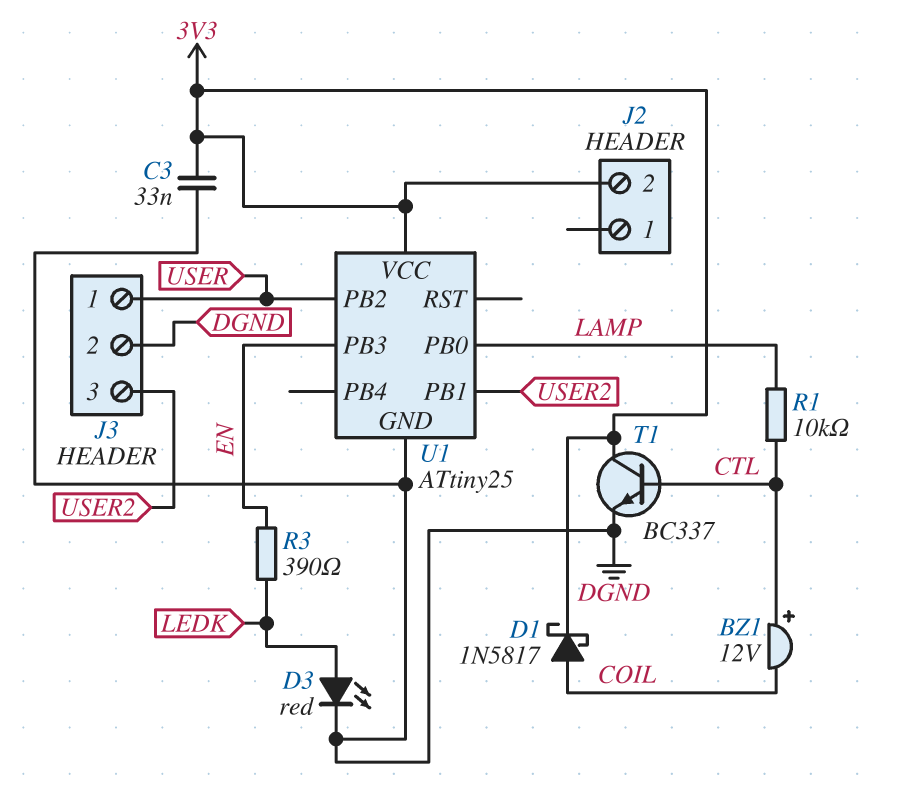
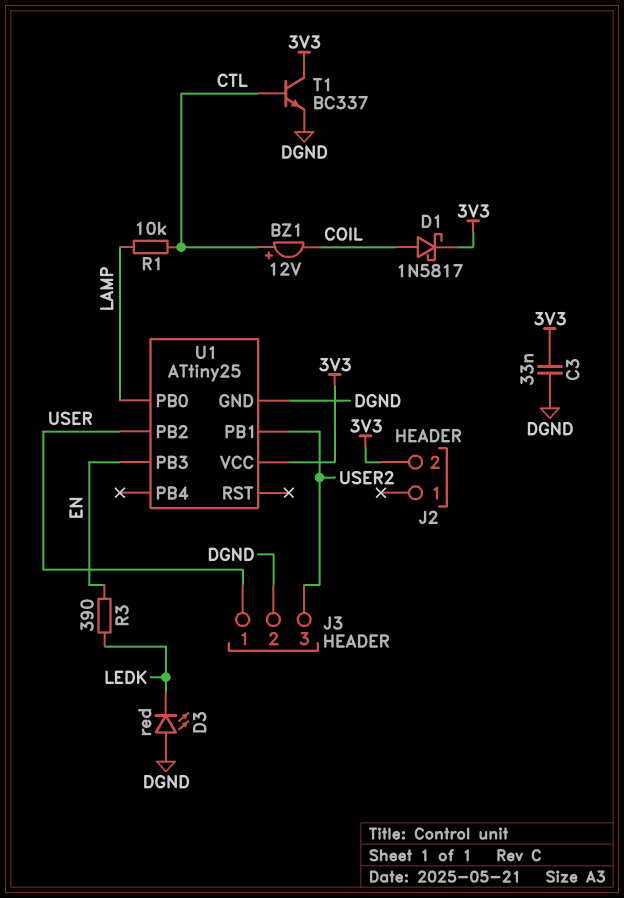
D3: LED red (A LEDK, K DGND) -> LED red (A DGND, K LEDK)

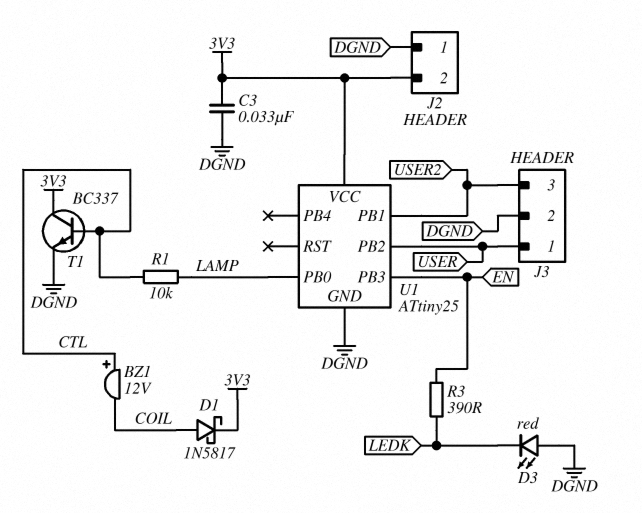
J2 pin 1: none -> DGND

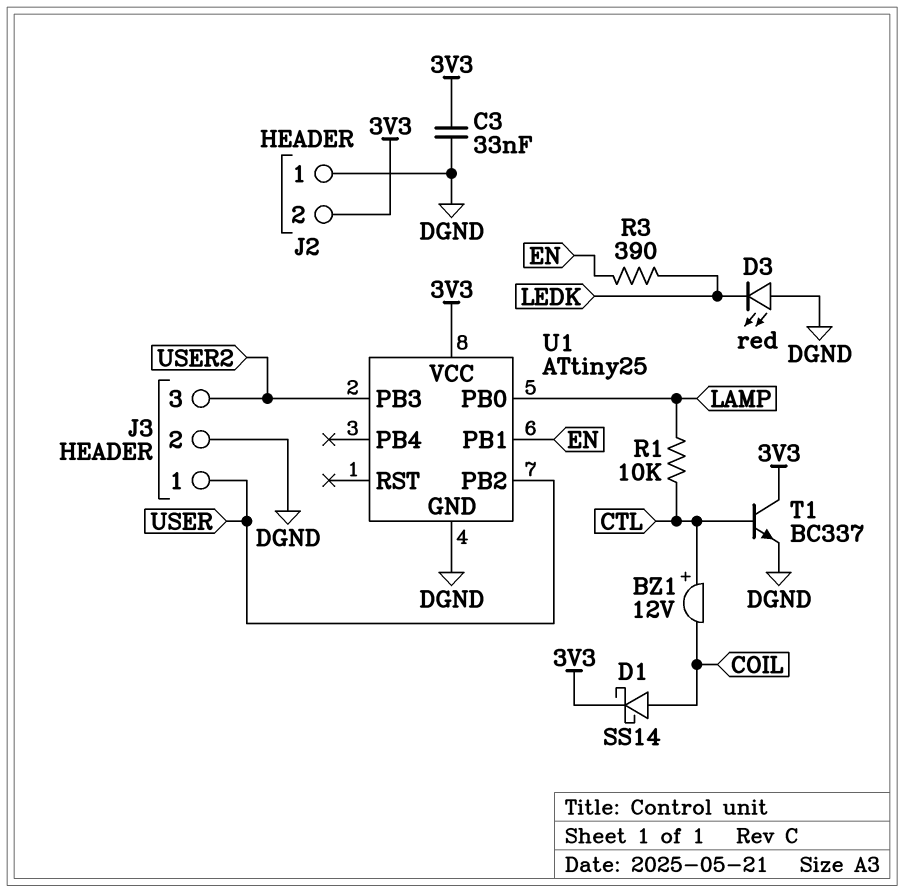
D1: schottky 1N5817 (A COIL, K 3V3) -> schottky SS14 (A COIL, K 3V3)
U1 pin PB1: USER2 -> EN
U1 pin PB3: EN -> USER2

